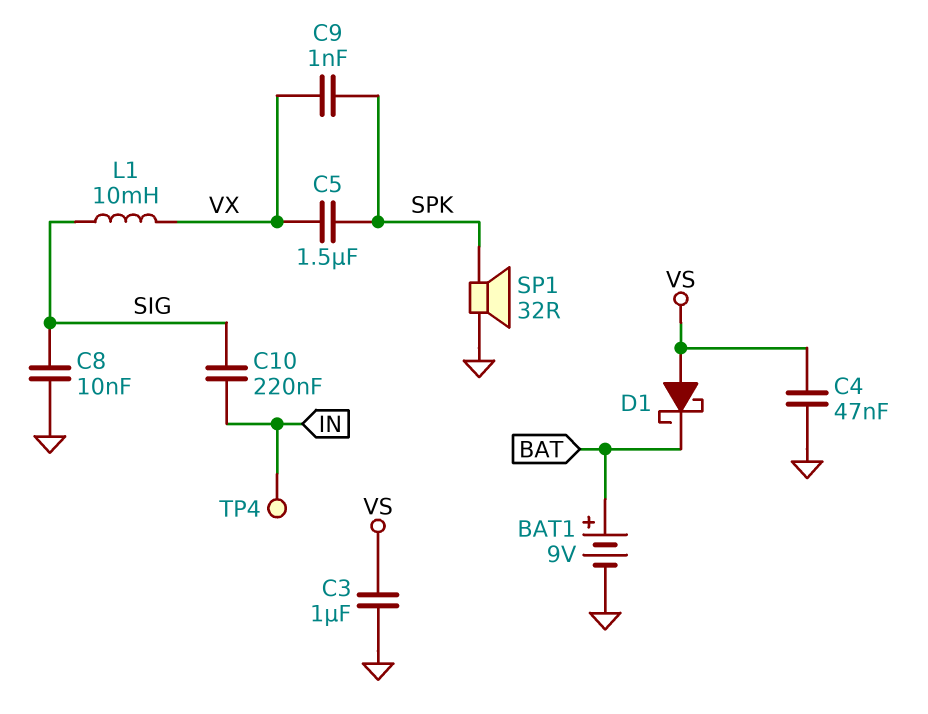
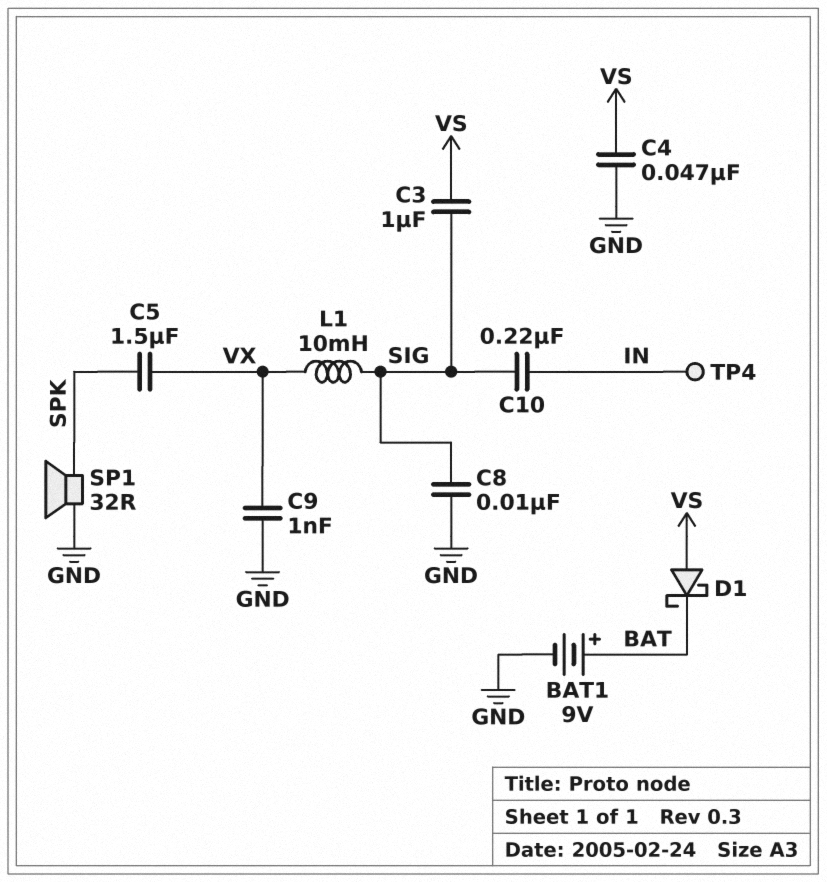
C3: 1uF (GND, VS) -> 1uF (SIG, VS)
C9: 1nF (SPK, VX) -> 1nF (GND, VX)

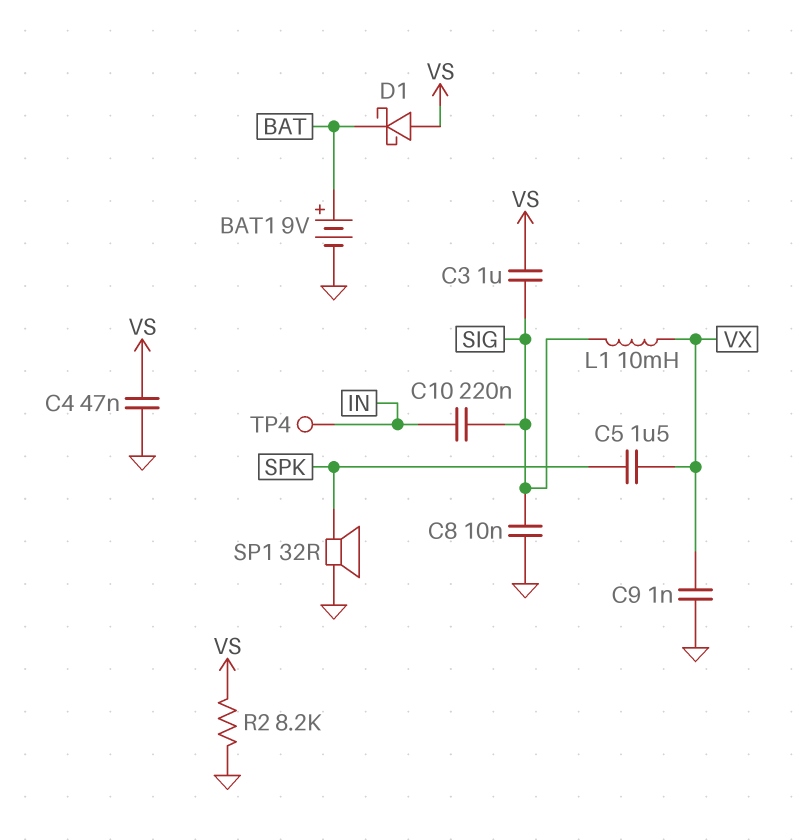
R2: none -> 8.2k (GND, VS)

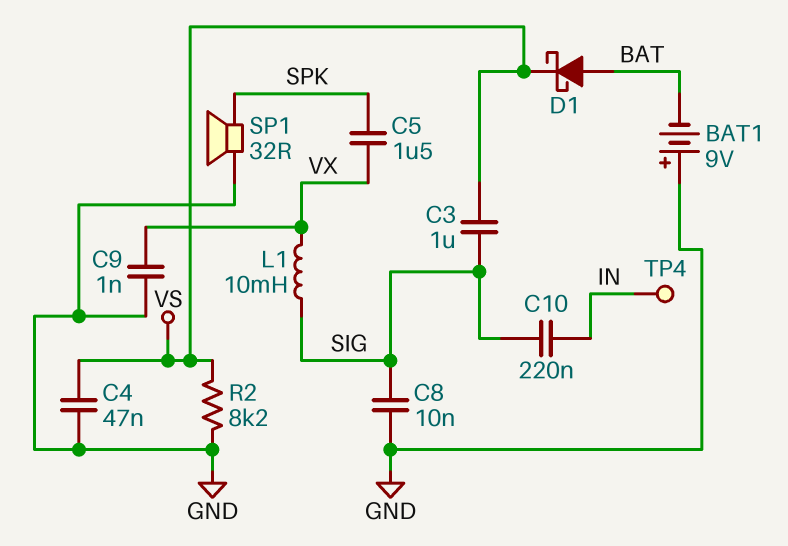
BAT1: 9V (plus BAT, minus GND) -> 9V (plus GND, minus BAT)
D1: schottky (A VS, K BAT) -> schottky (A BAT, K VS)

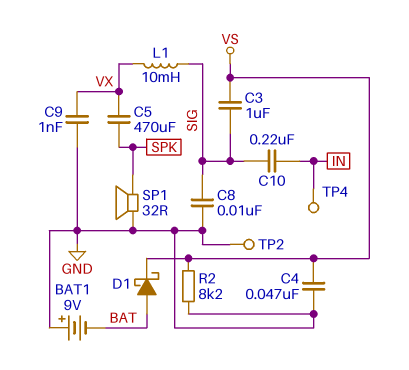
C5: 1.5uF (SPK, VX) -> 470uF (SPK, VX)
TP2: none -> test point (GND)

